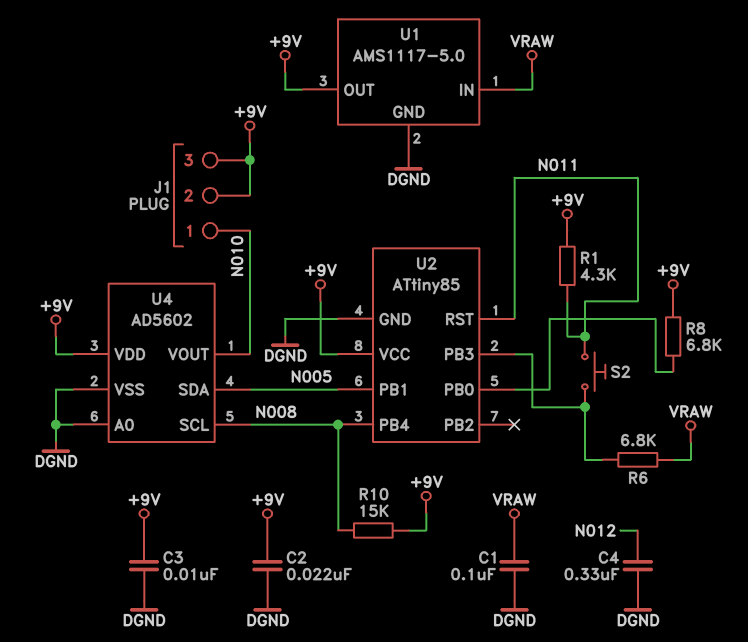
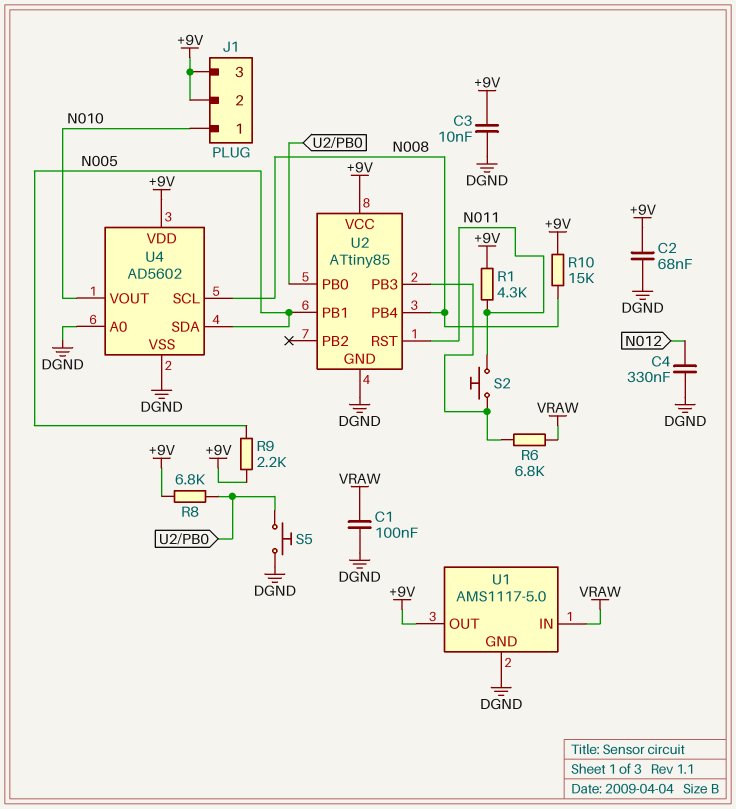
C2: 22nF (+9V, DGND) -> 68nF (+9V, DGND)
R9: none -> 2.2k (+9V, N005)
S5: none -> button (DGND, U2/PB0)

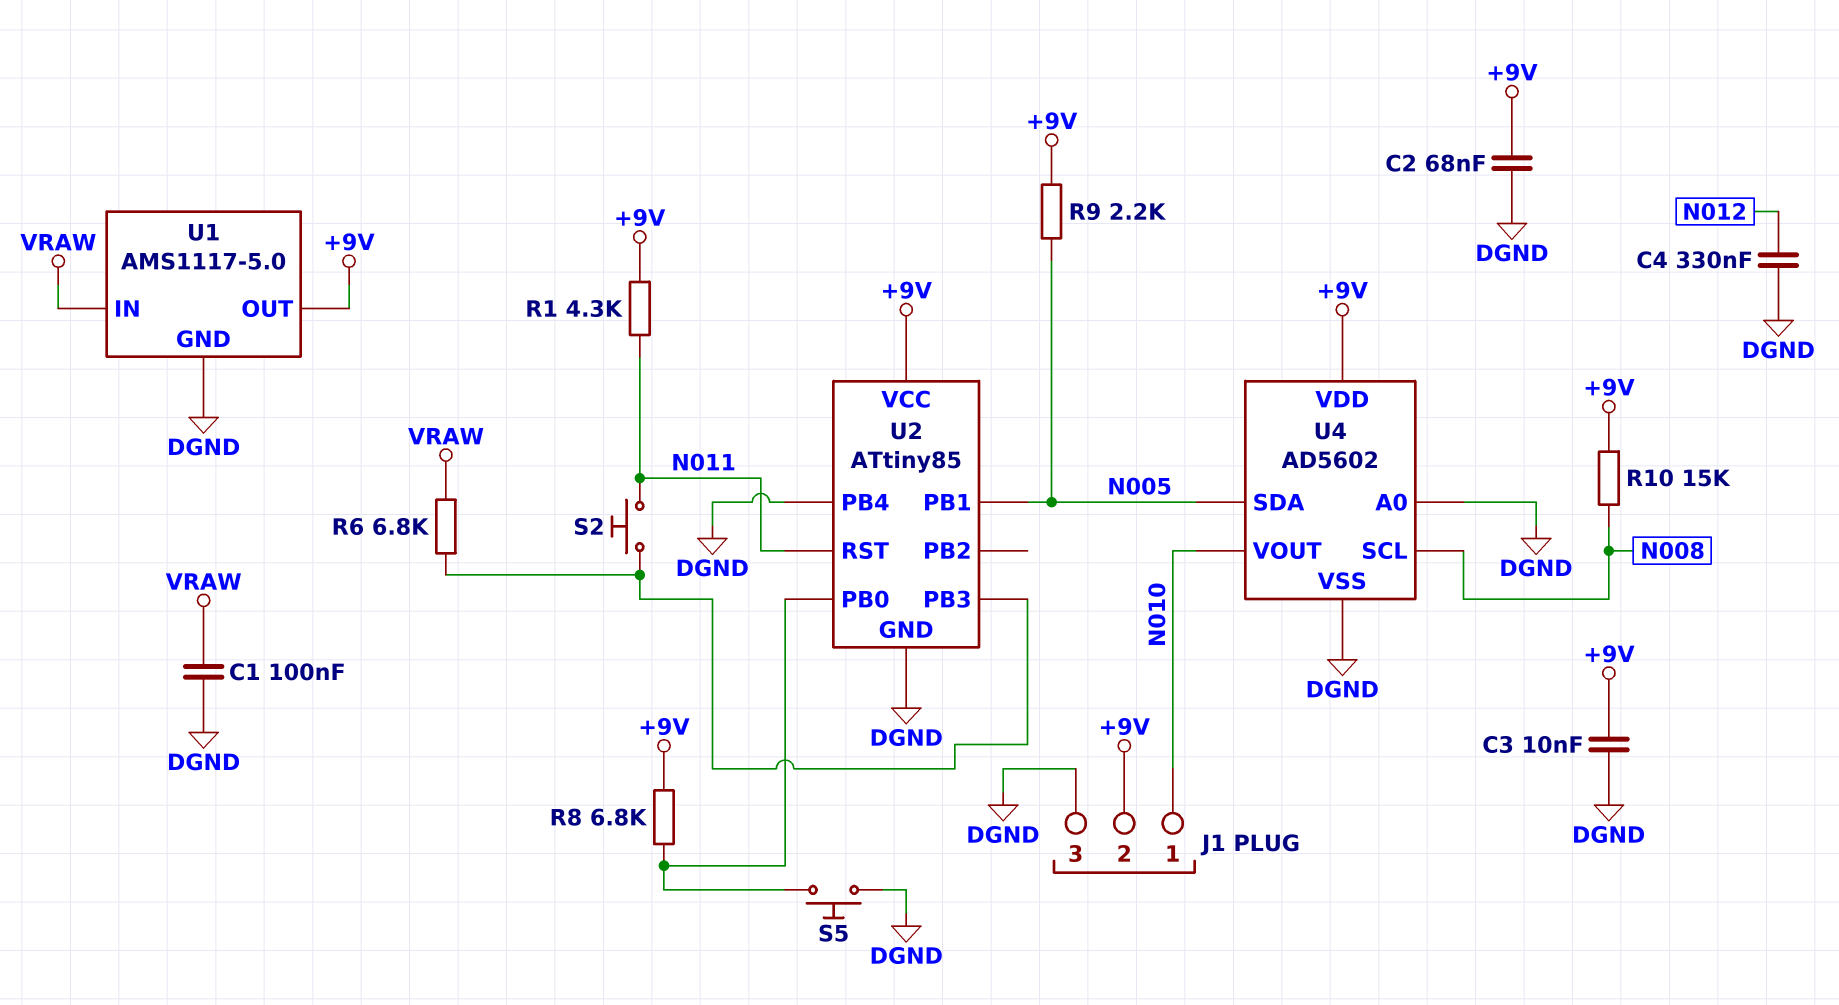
J1 pin 3: +9V -> DGND
U2 pin PB4: N008 -> DGND

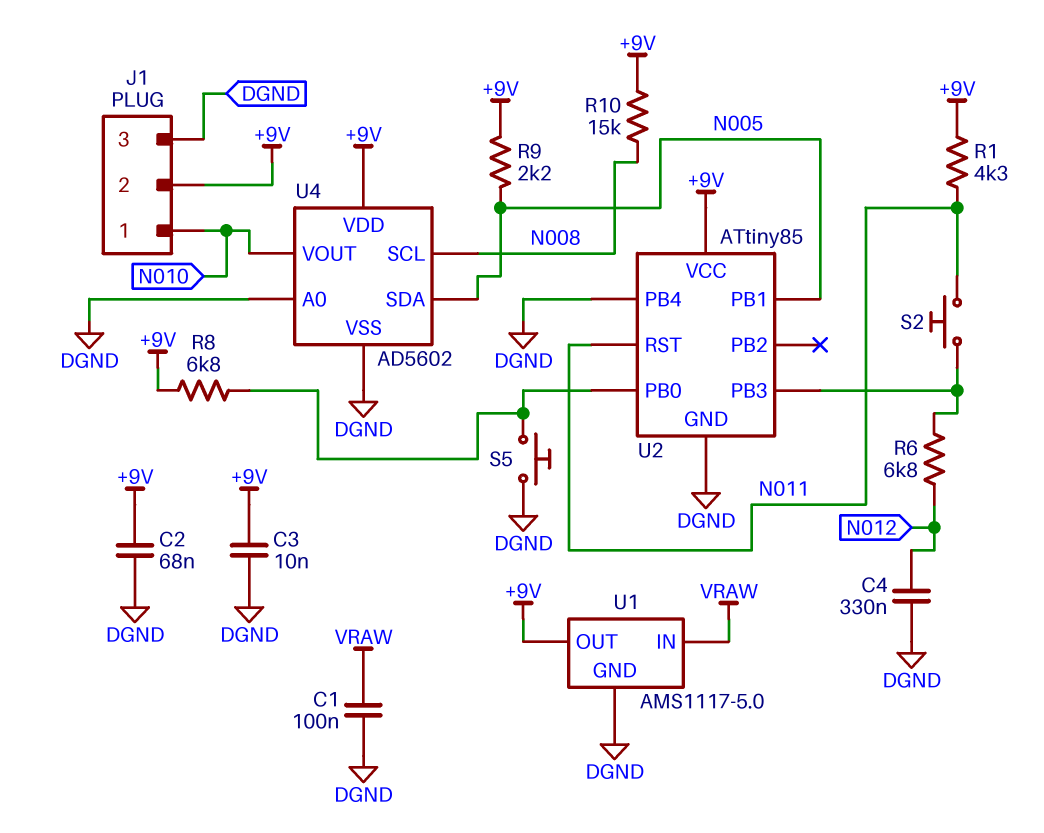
R6: 6.8k (U2/PB3, VRAW) -> 6.8k (N012, U2/PB3)

